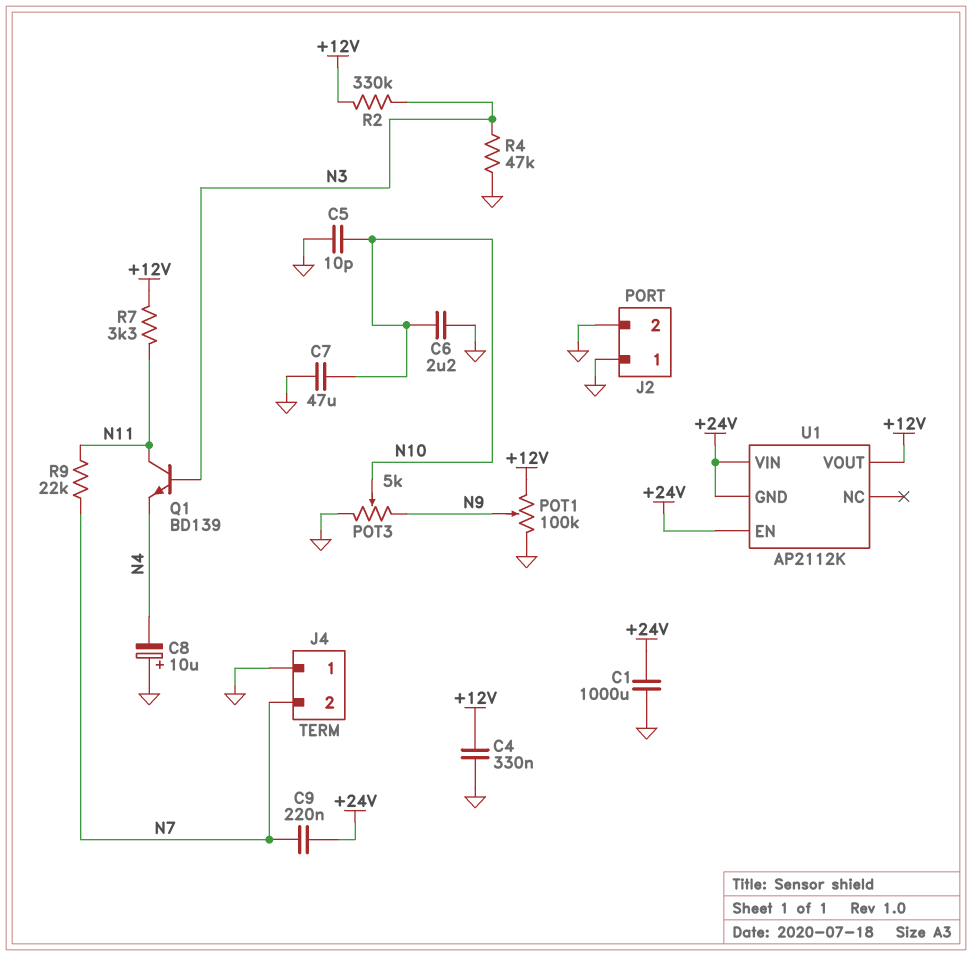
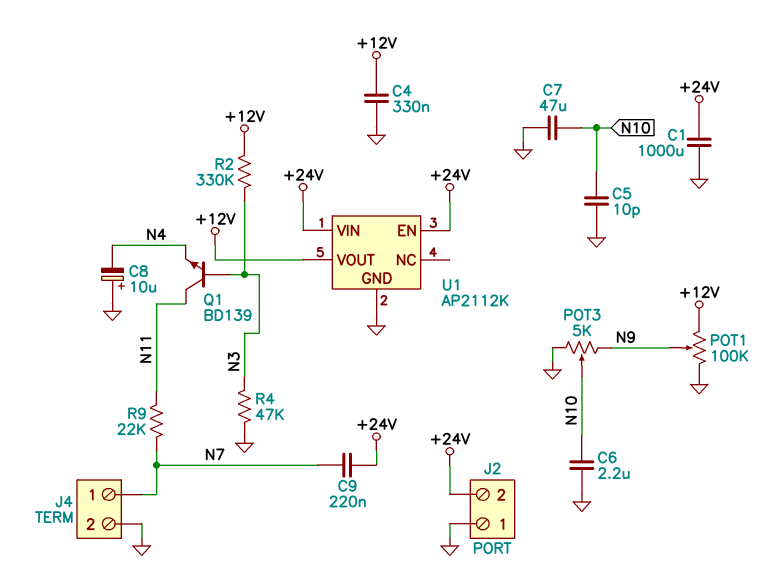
J2 pin 2: GND -> +24V
J4 pin 1: GND -> N7
J4 pin 2: N7 -> GND
R7: 3.3k (+12V, N11) -> none
U1 pin GND: +24V -> GND

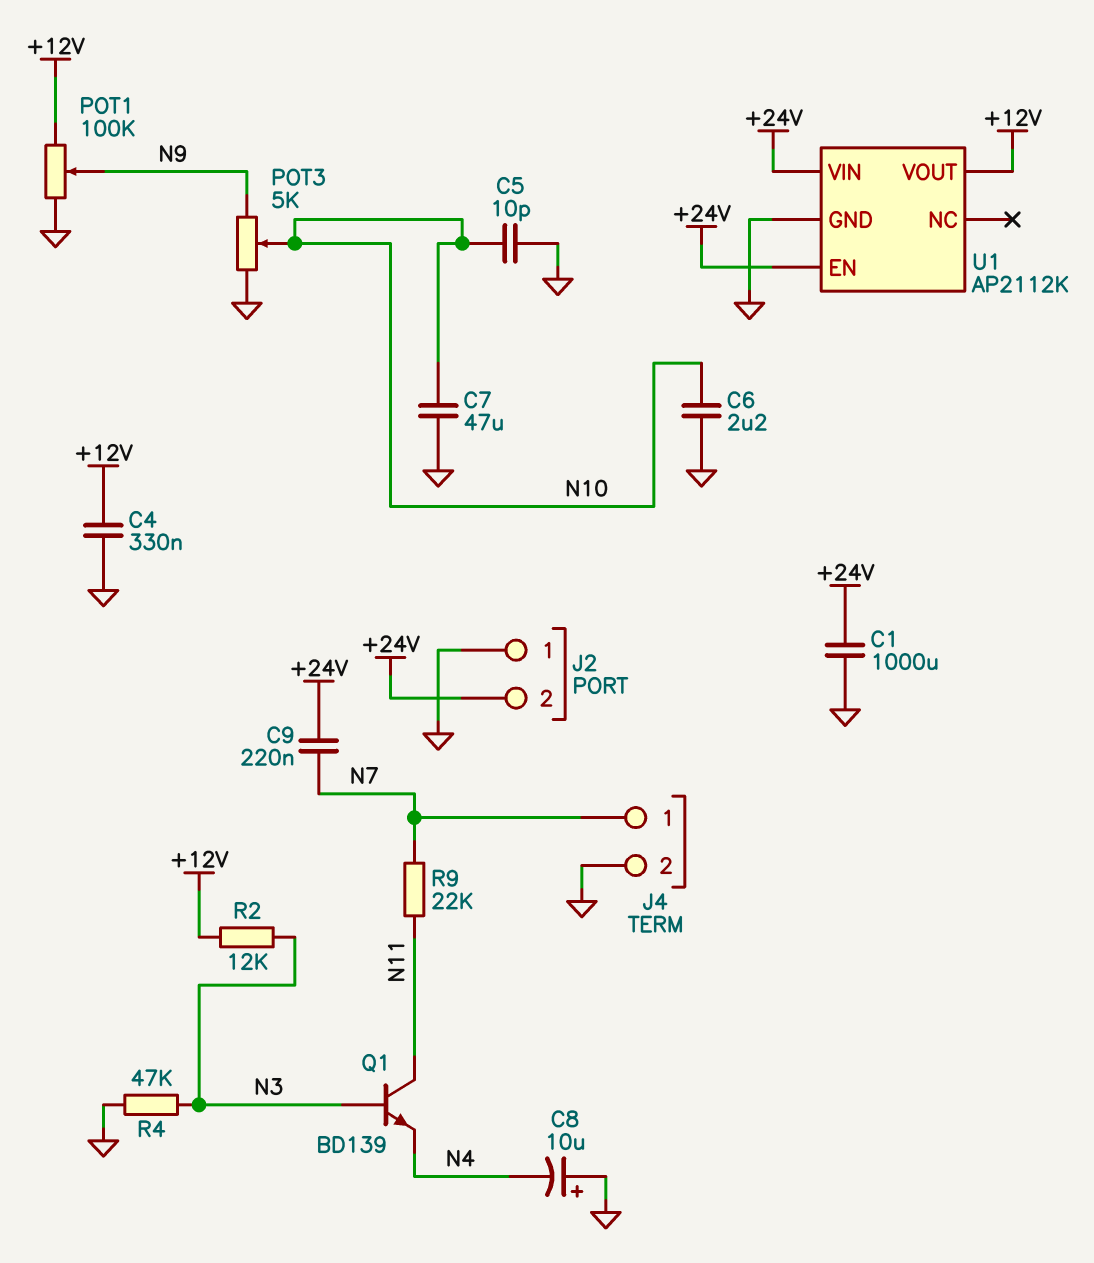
R2: 330k (+12V, N3) -> 12k (+12V, N3)

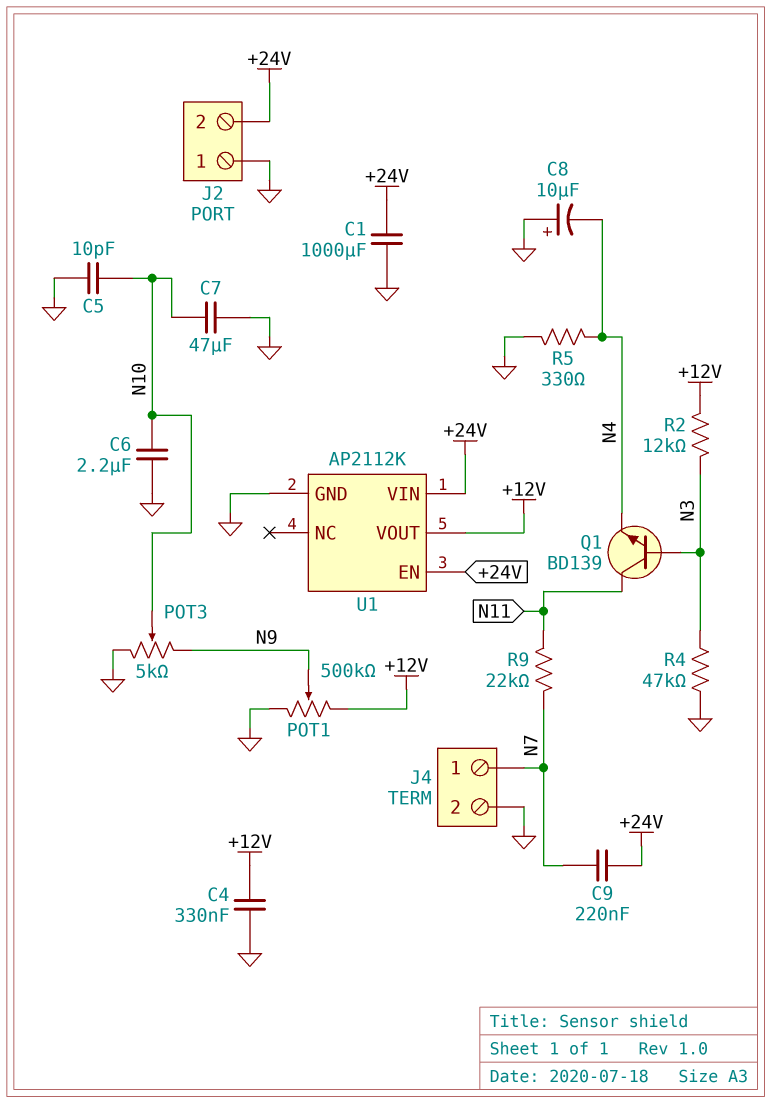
POT1: 100k (+12V, GND, wiper N9) -> 500k (+12V, GND, wiper N9)
R5: none -> 330 (GND, N4)

